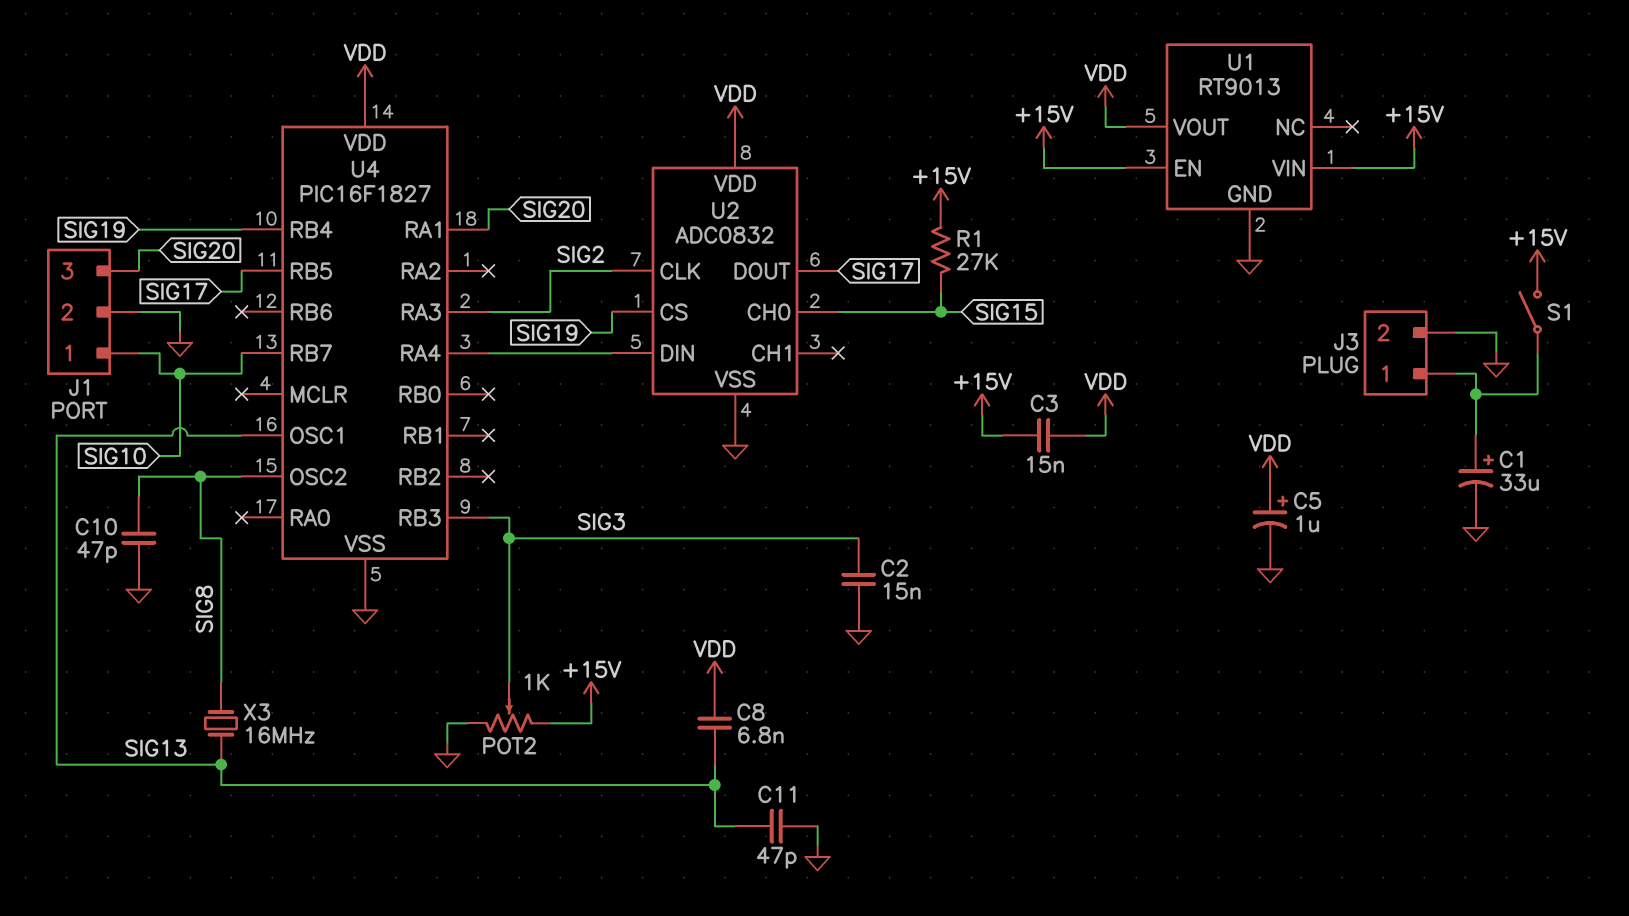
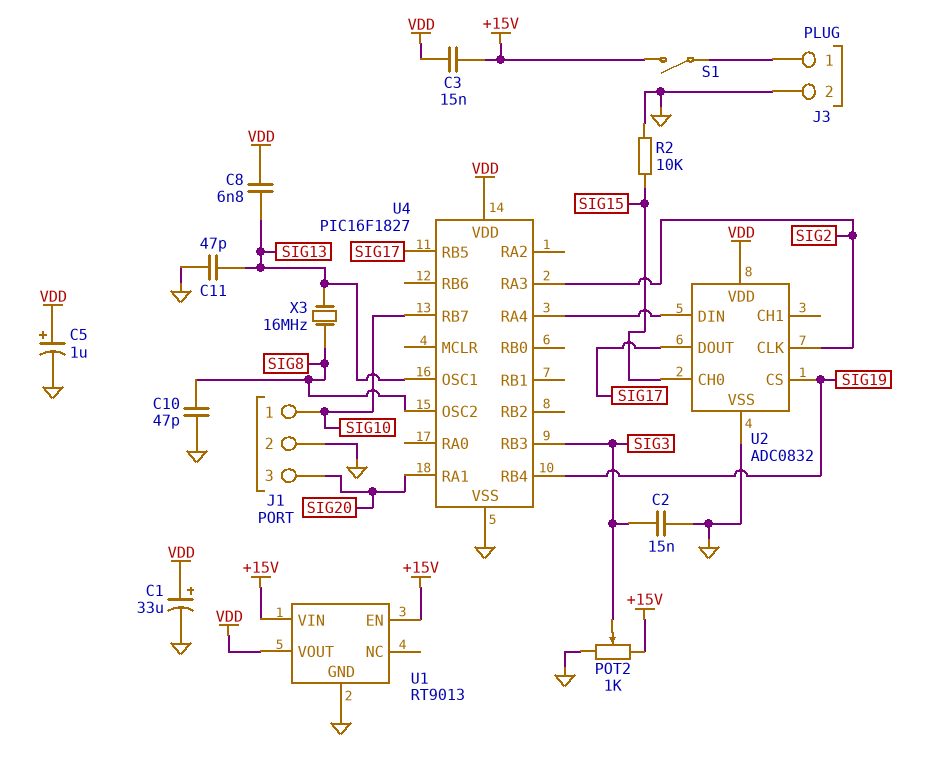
C1: 33uF (plus J3/1, minus GND) -> 33uF (plus VDD, minus GND)
R1: 27k (+15V, SIG15) -> none
R2: none -> 10k (GND, SIG15)

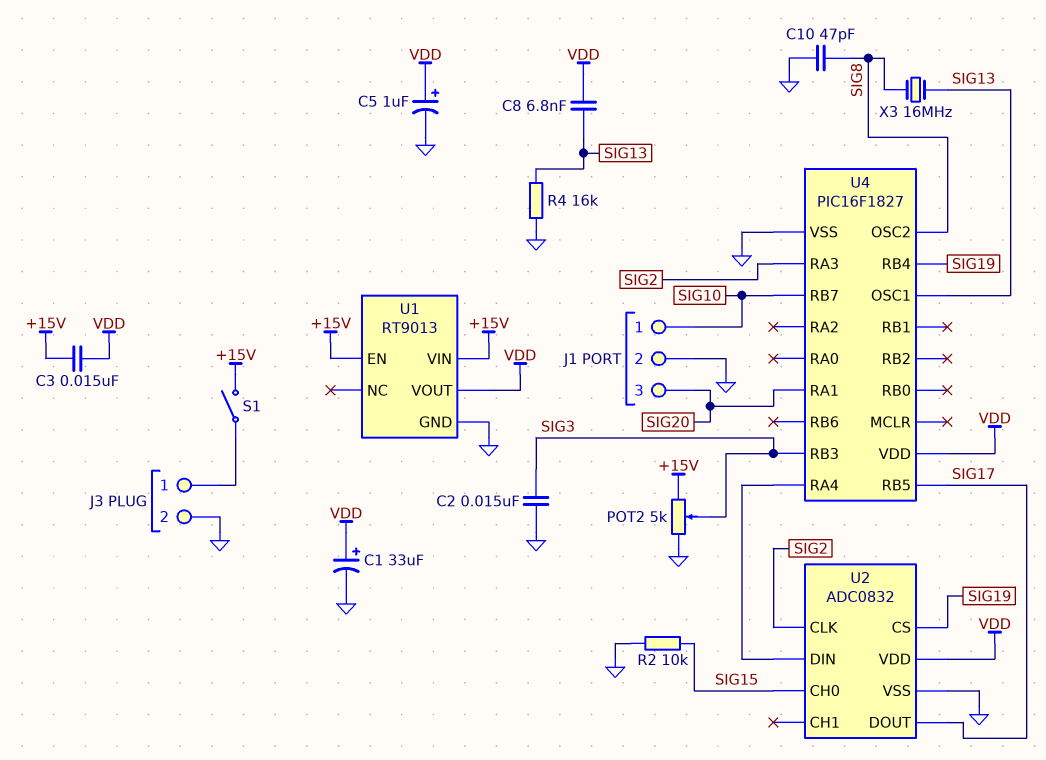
C11: 47pF (GND, SIG13) -> none
POT2: 1k (+15V, GND, wiper SIG3) -> 5k (+15V, GND, wiper SIG3)
R4: none -> 16k (GND, SIG13)

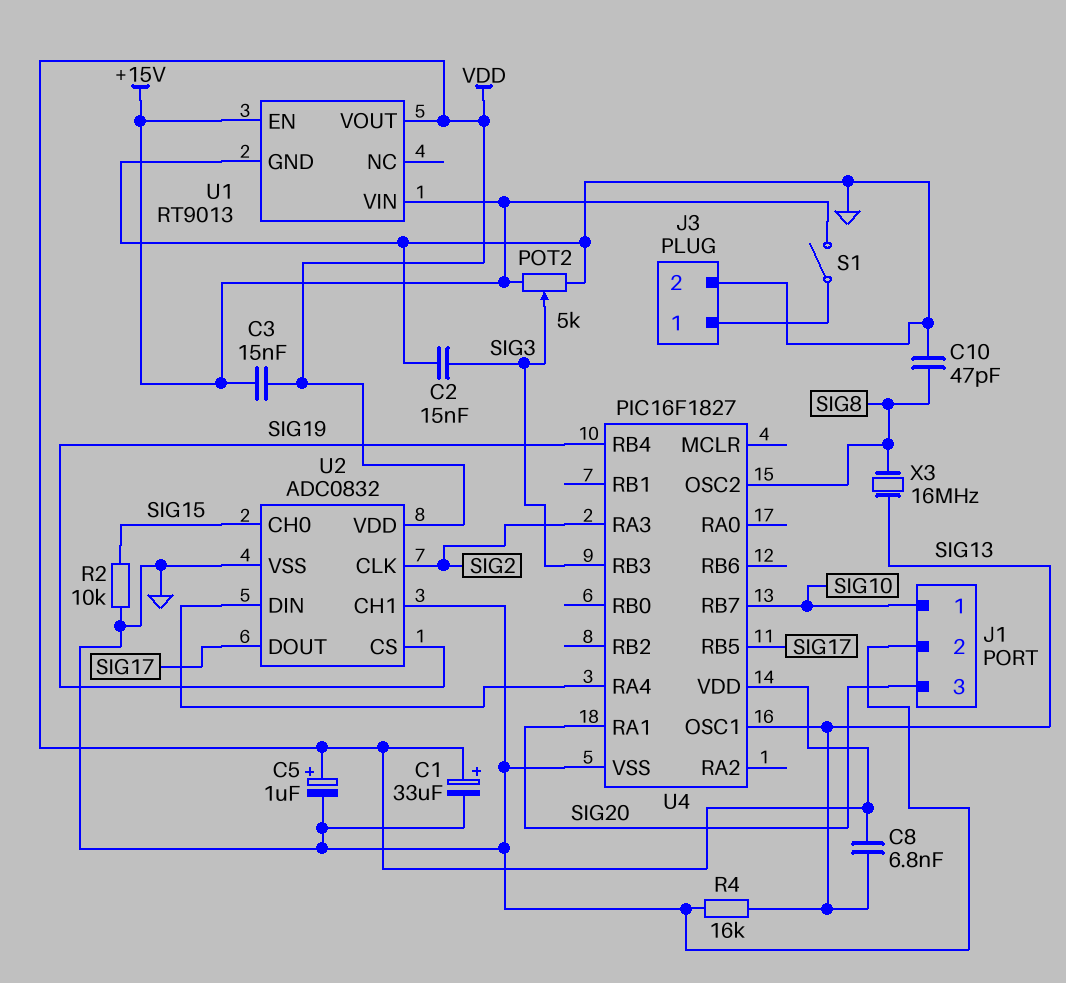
U2 pin CH1: none -> GND

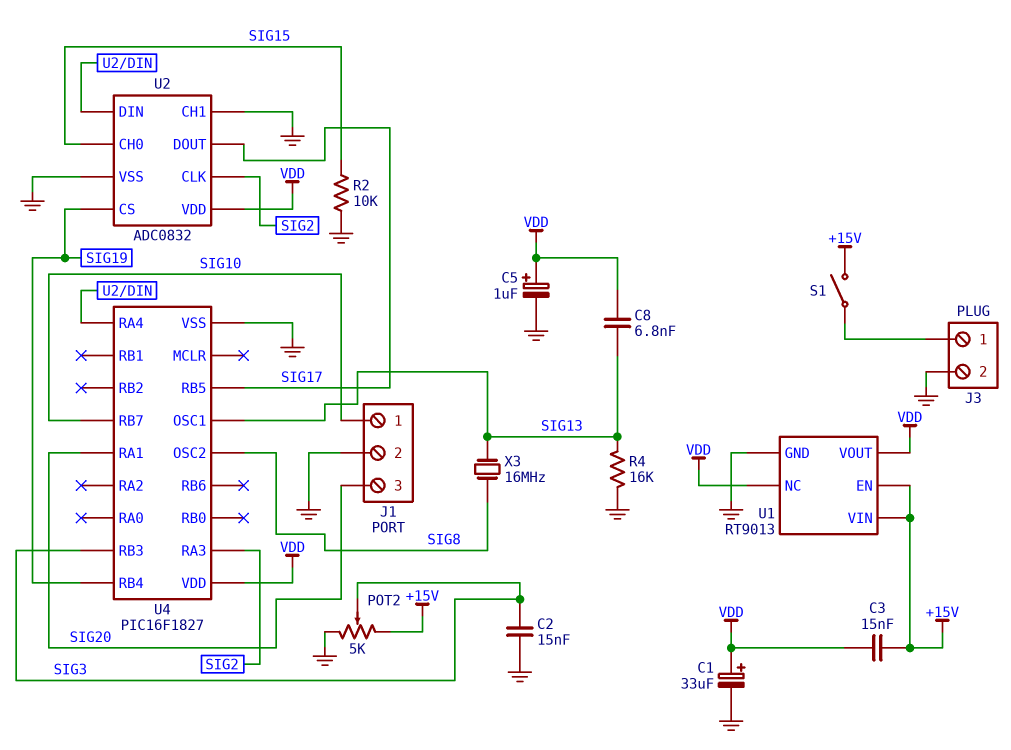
C10: 47pF (GND, SIG8) -> none
U1 pin NC: none -> VDD

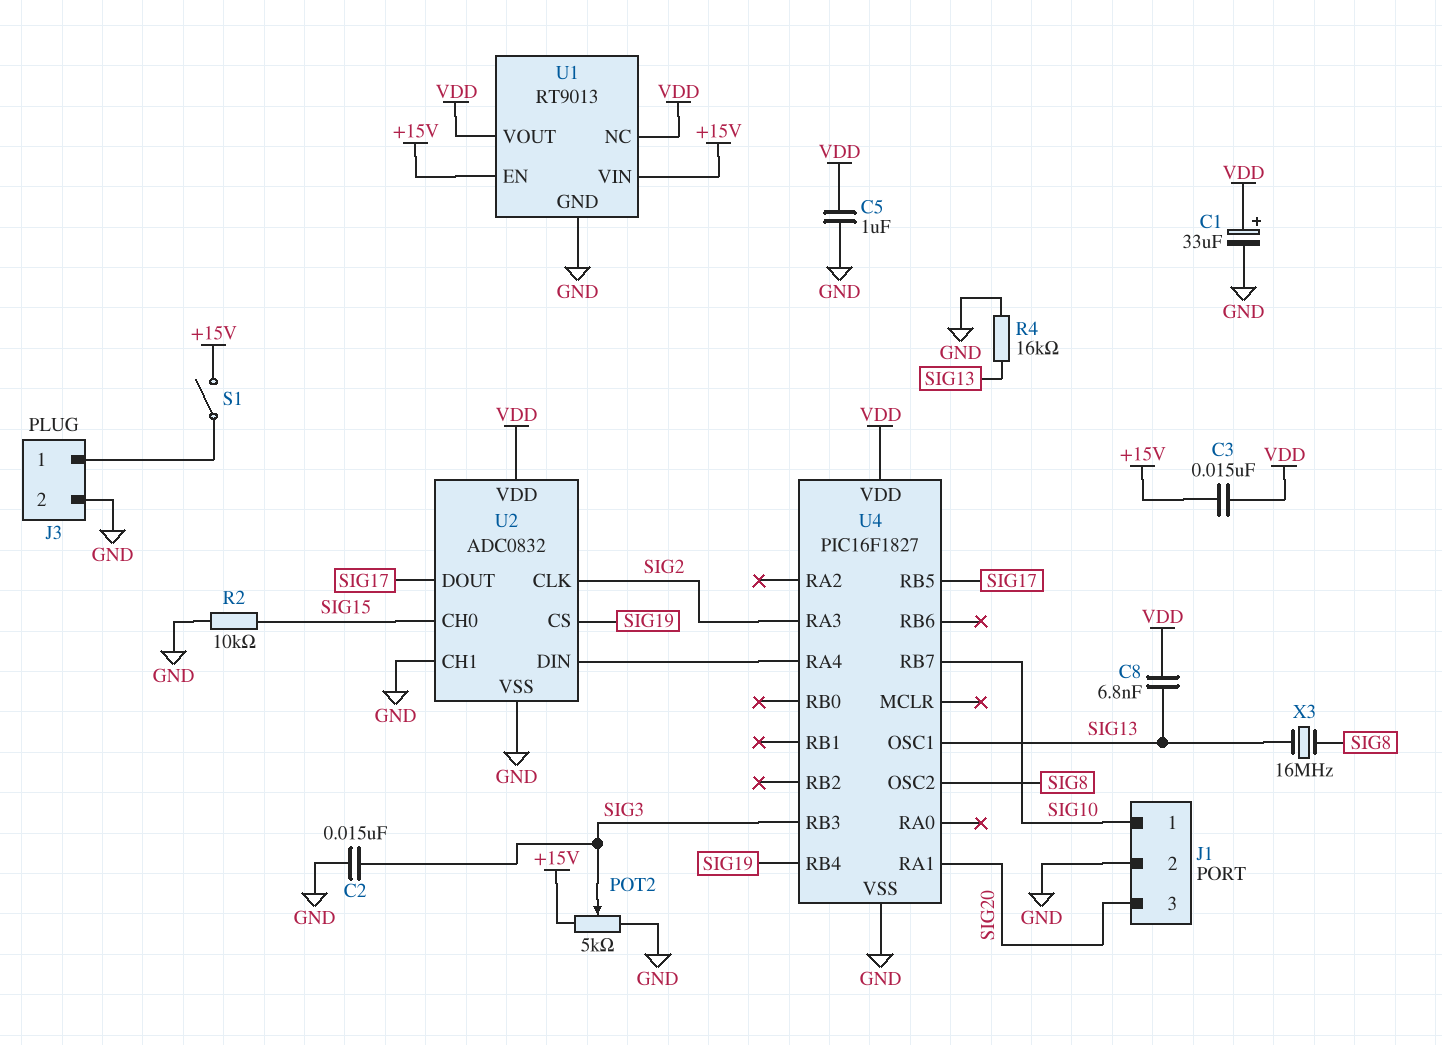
C5: 1uF (plus VDD, minus GND) -> 1uF (GND, VDD)

